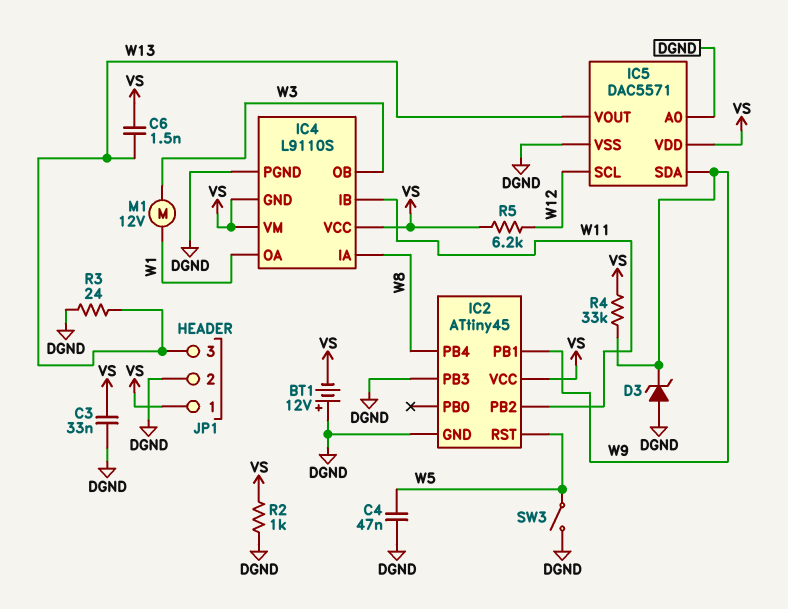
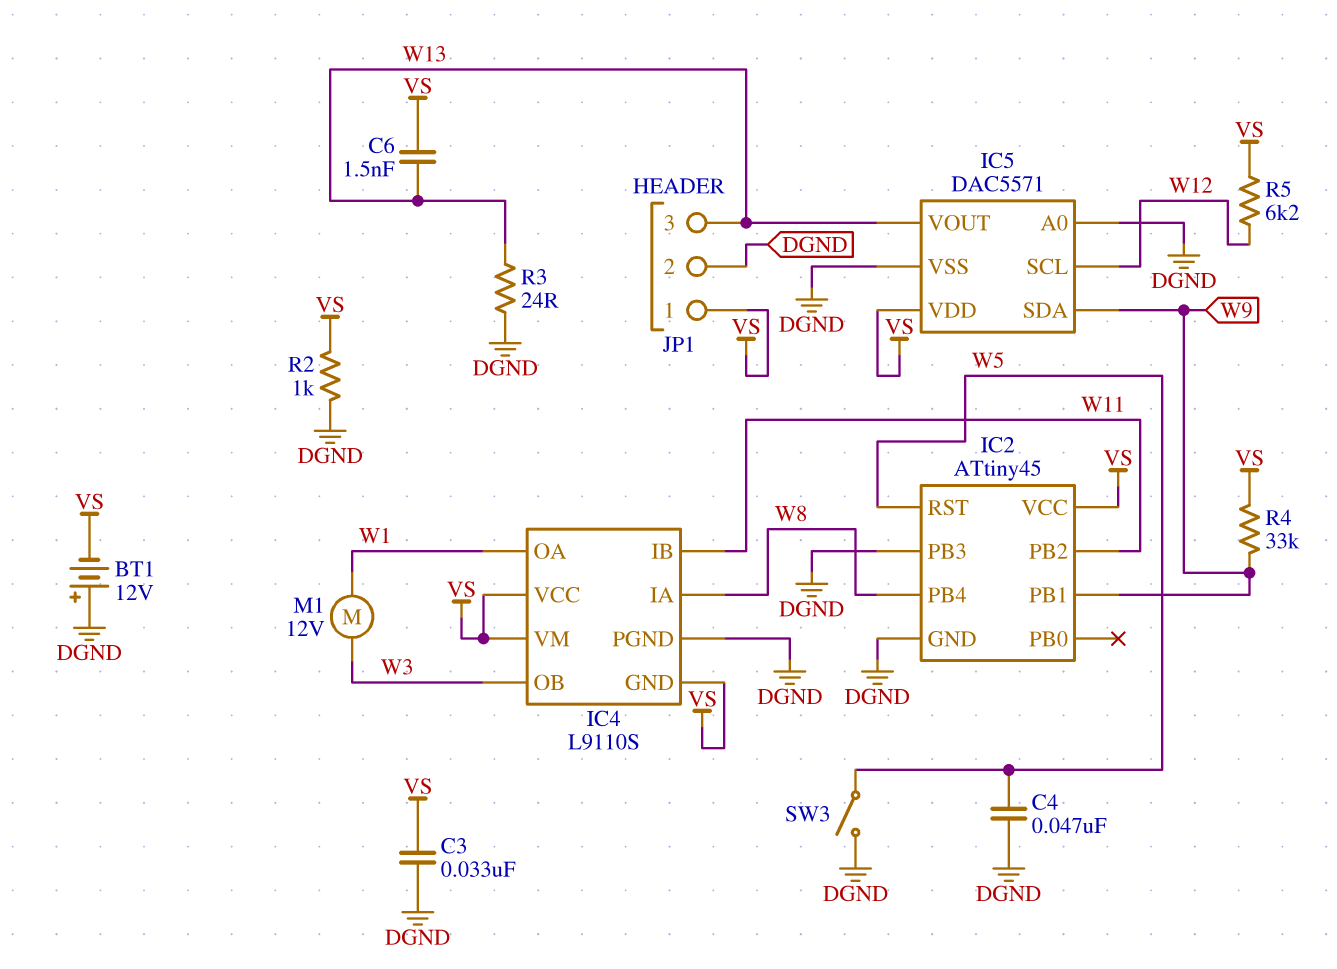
D3: zener (A DGND, K W9) -> none

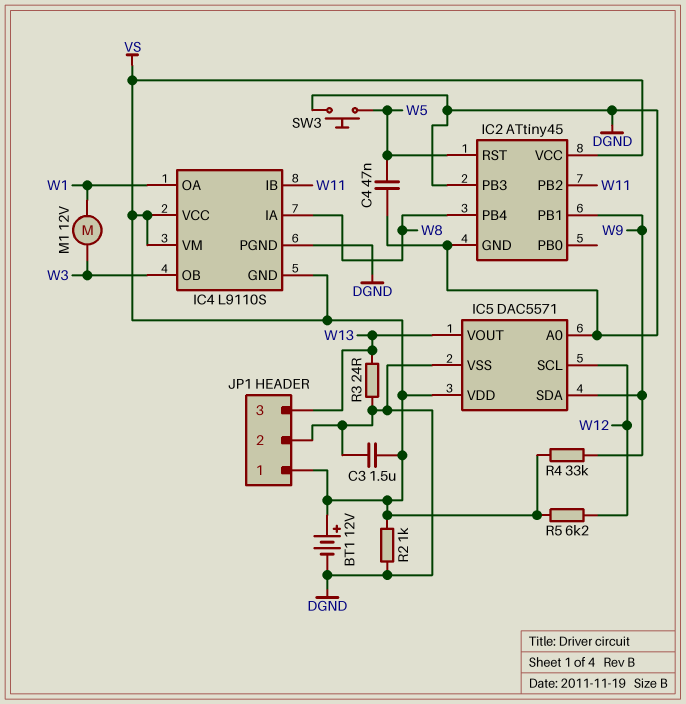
BT1: 12V (plus DGND, minus VS) -> 12V (plus VS, minus DGND)
C3: 33nF (DGND, VS) -> 1.5uF (DGND, VS)
C6: 1.5nF (VS, W13) -> none
SW3: switch (DGND, W5) -> button (DGND, W5)

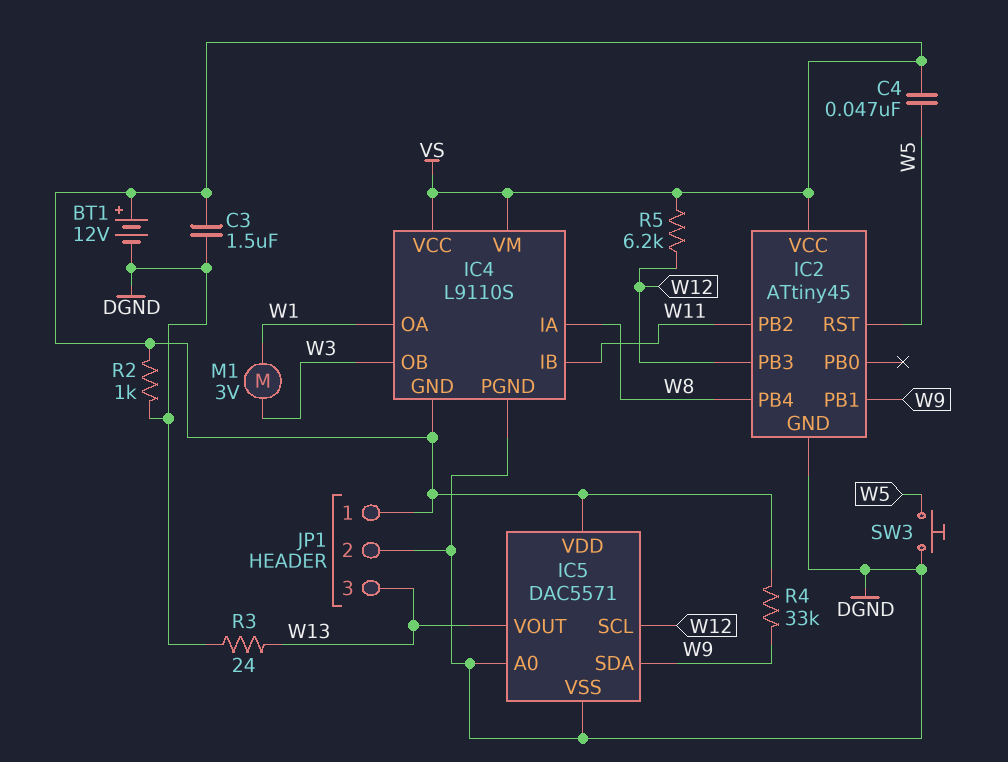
C4: 47nF (DGND, W5) -> 47nF (VS, W5)
IC2 pin PB3: DGND -> W12
M1: motor 12V (W1, W3) -> motor 3V (W1, W3)

